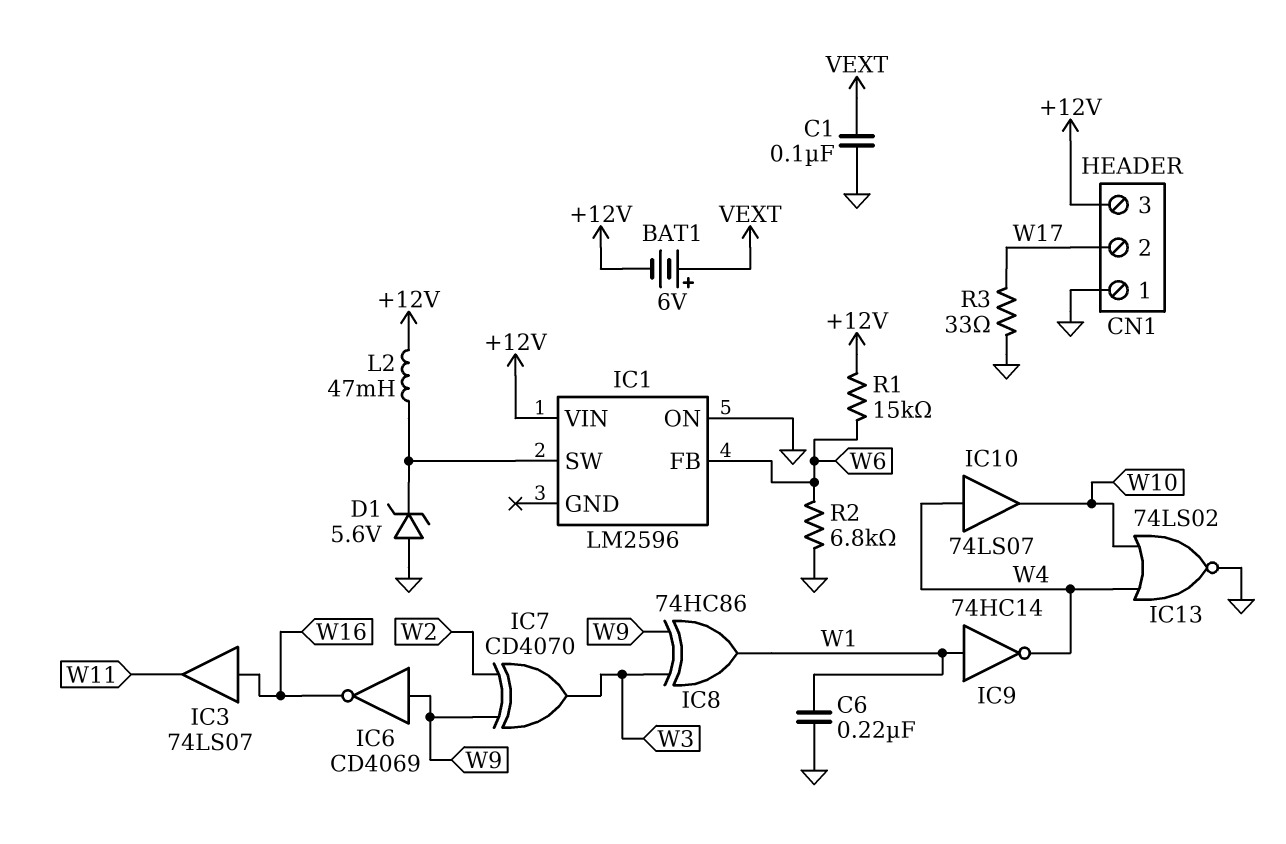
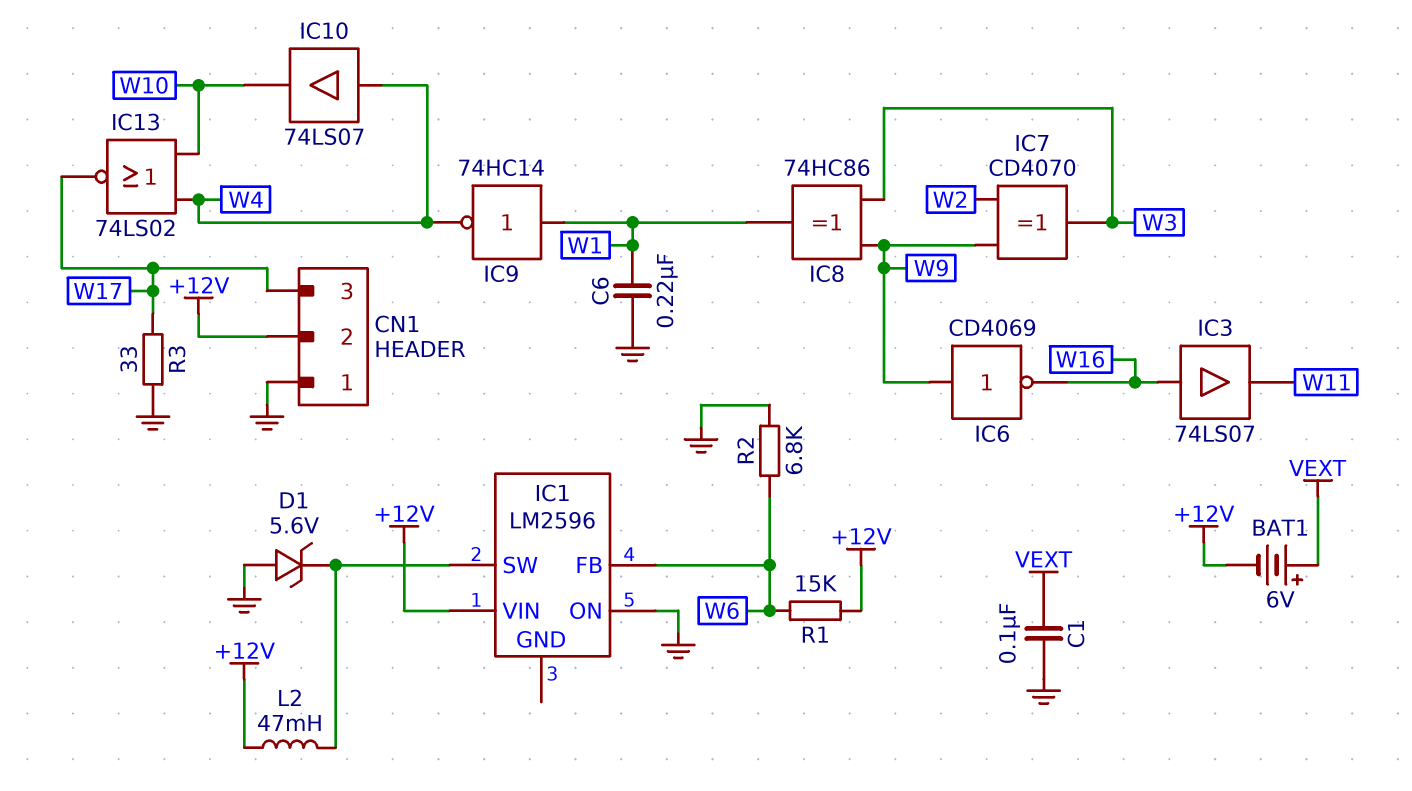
CN1 pin 2: W17 -> +12V
CN1 pin 3: +12V -> W17
IC13: NOR 74LS02 (in W4, in W10, out GND) -> NOR 74LS02 (in W4, in W10, out W17)

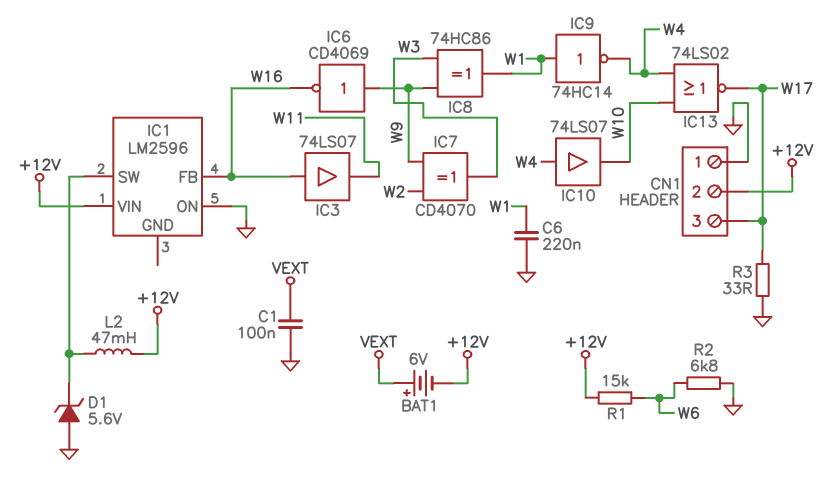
IC1 pin FB: W6 -> W16

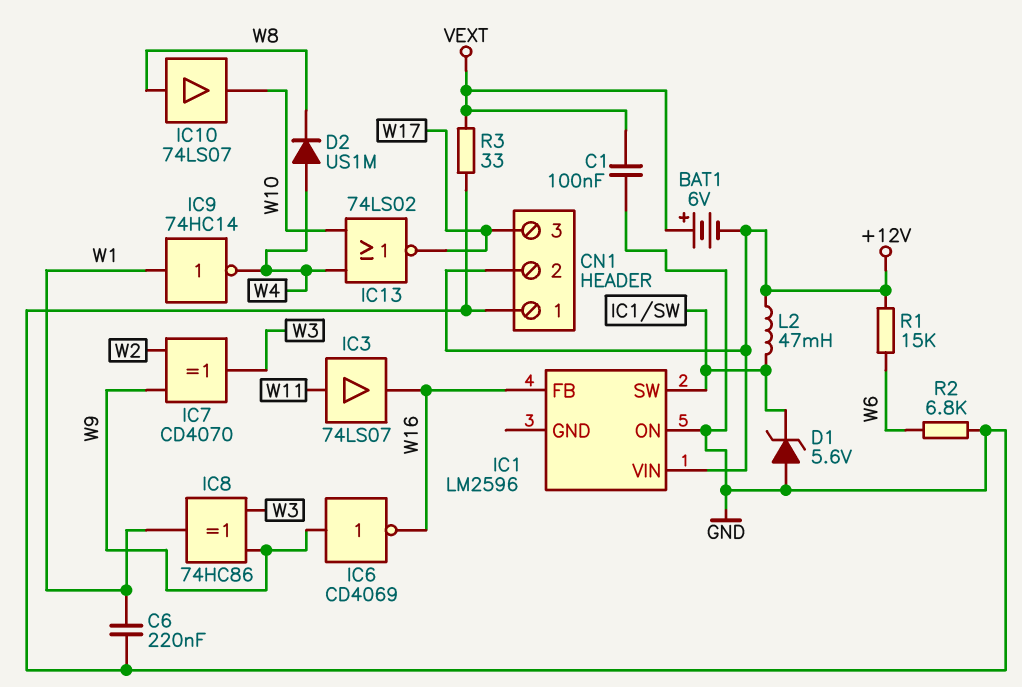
D2: none -> diode US1M (A W4, K W8)
IC3: buffer 74LS07 (in W16, out W11) -> buffer 74LS07 (in W11, out W16)
IC10: buffer 74LS07 (in W4, out W10) -> buffer 74LS07 (in W8, out W10)
R3: 33 (GND, W17) -> 33 (GND, VEXT)

